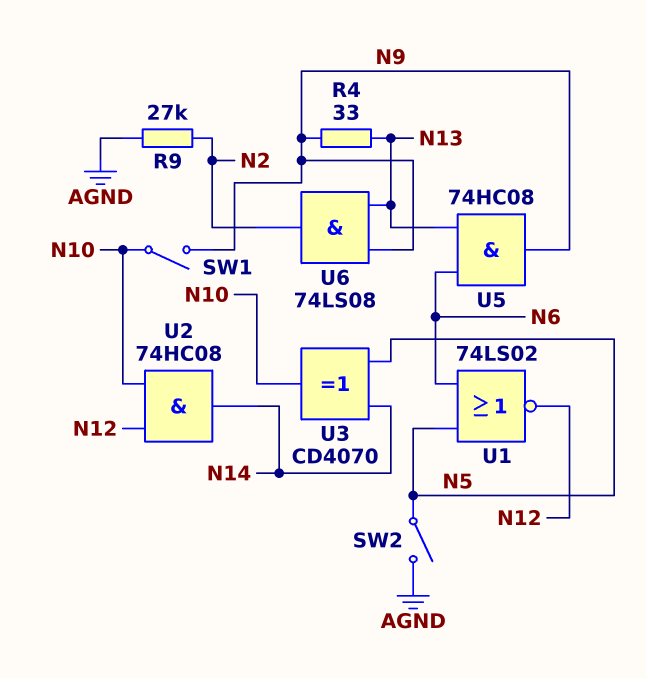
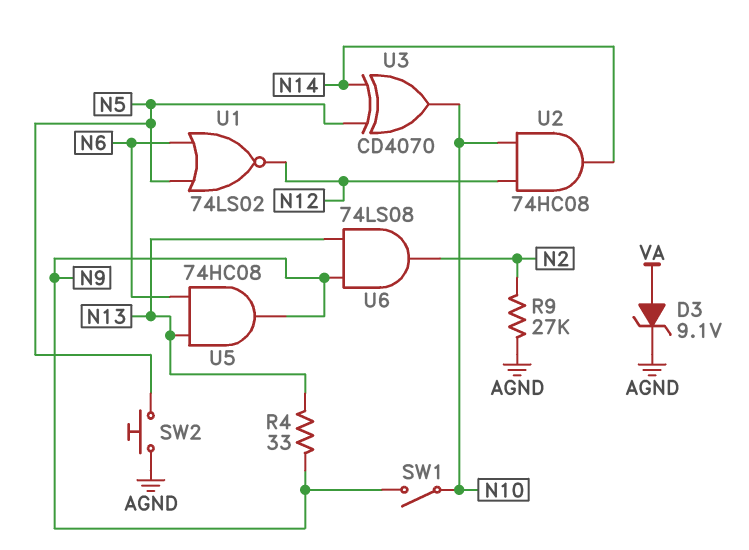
D3: none -> zener 9.1V (A VA, K AGND)
SW2: switch (AGND, N5) -> button (AGND, N5)

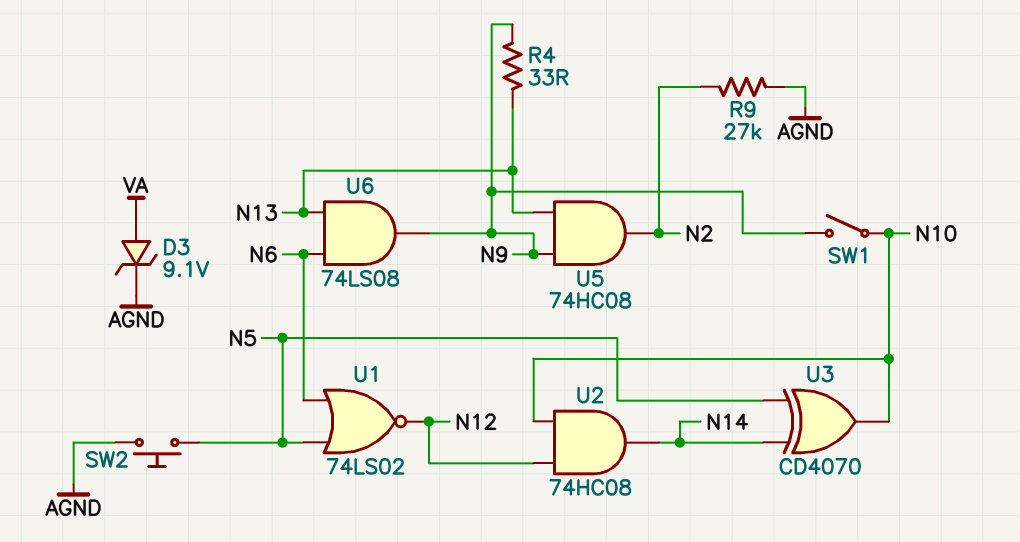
U5: AND 74HC08 (in N6, in N13, out N9) -> AND 74HC08 (in N9, in N13, out N2)
U6: AND 74LS08 (in N9, in N13, out N2) -> AND 74LS08 (in N6, in N13, out N9)

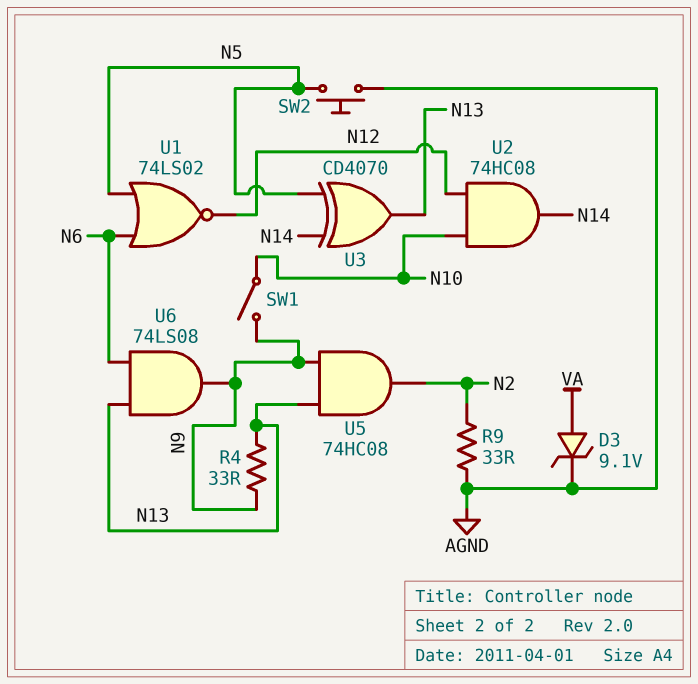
R9: 27k (AGND, N2) -> 33 (AGND, N2)
U3: XOR CD4070 (in N5, in N14, out N10) -> XOR CD4070 (in N5, in N14, out N13)

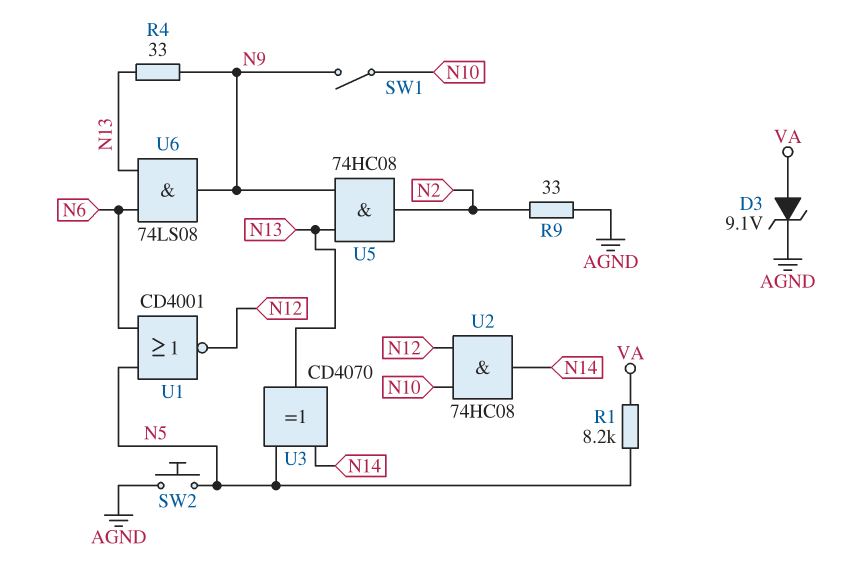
R1: none -> 8.2k (N5, VA)
U1: NOR 74LS02 (in N5, in N6, out N12) -> NOR CD4001 (in N5, in N6, out N12)

